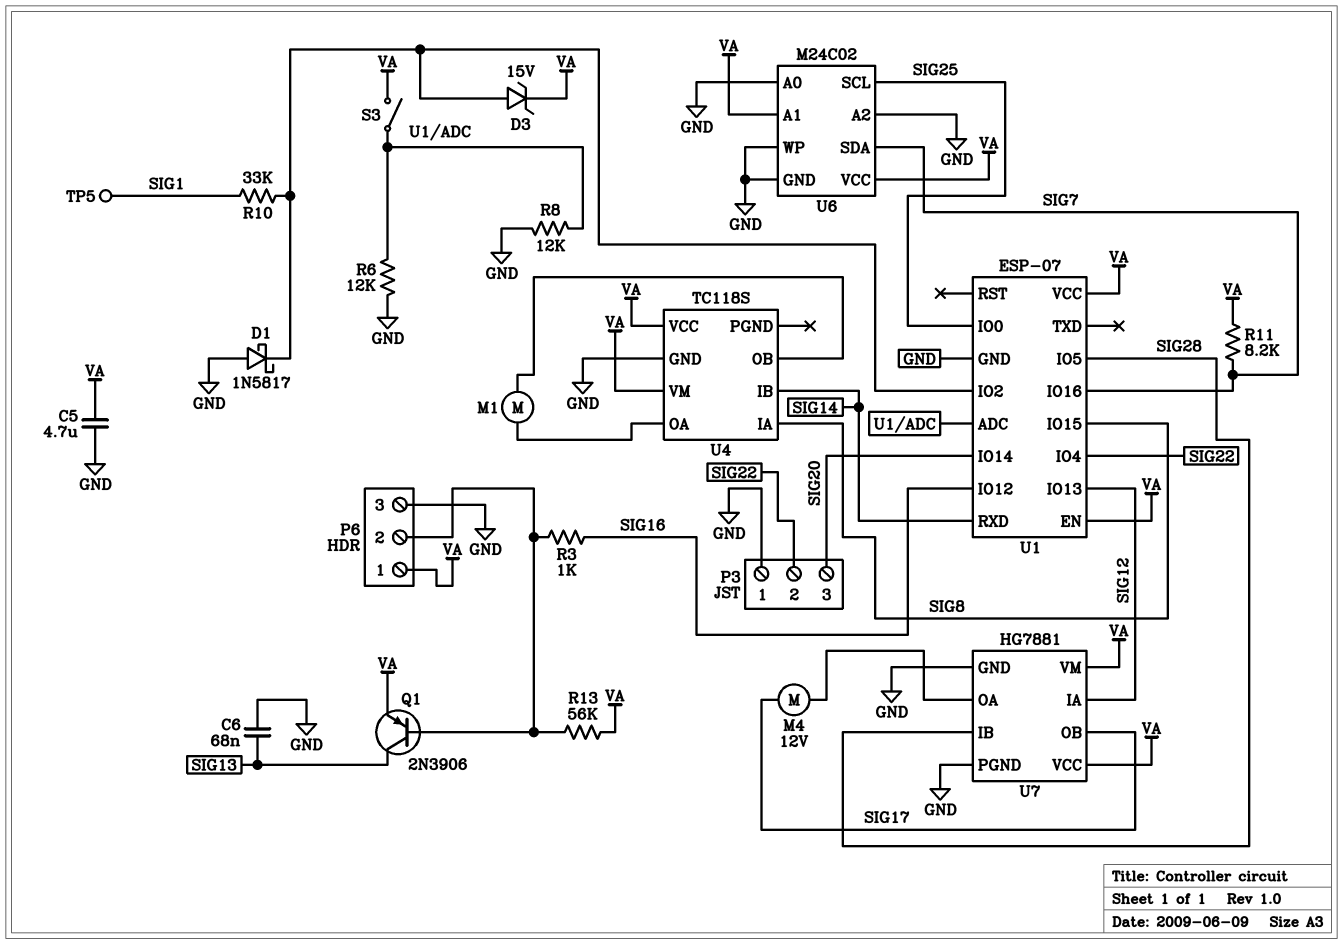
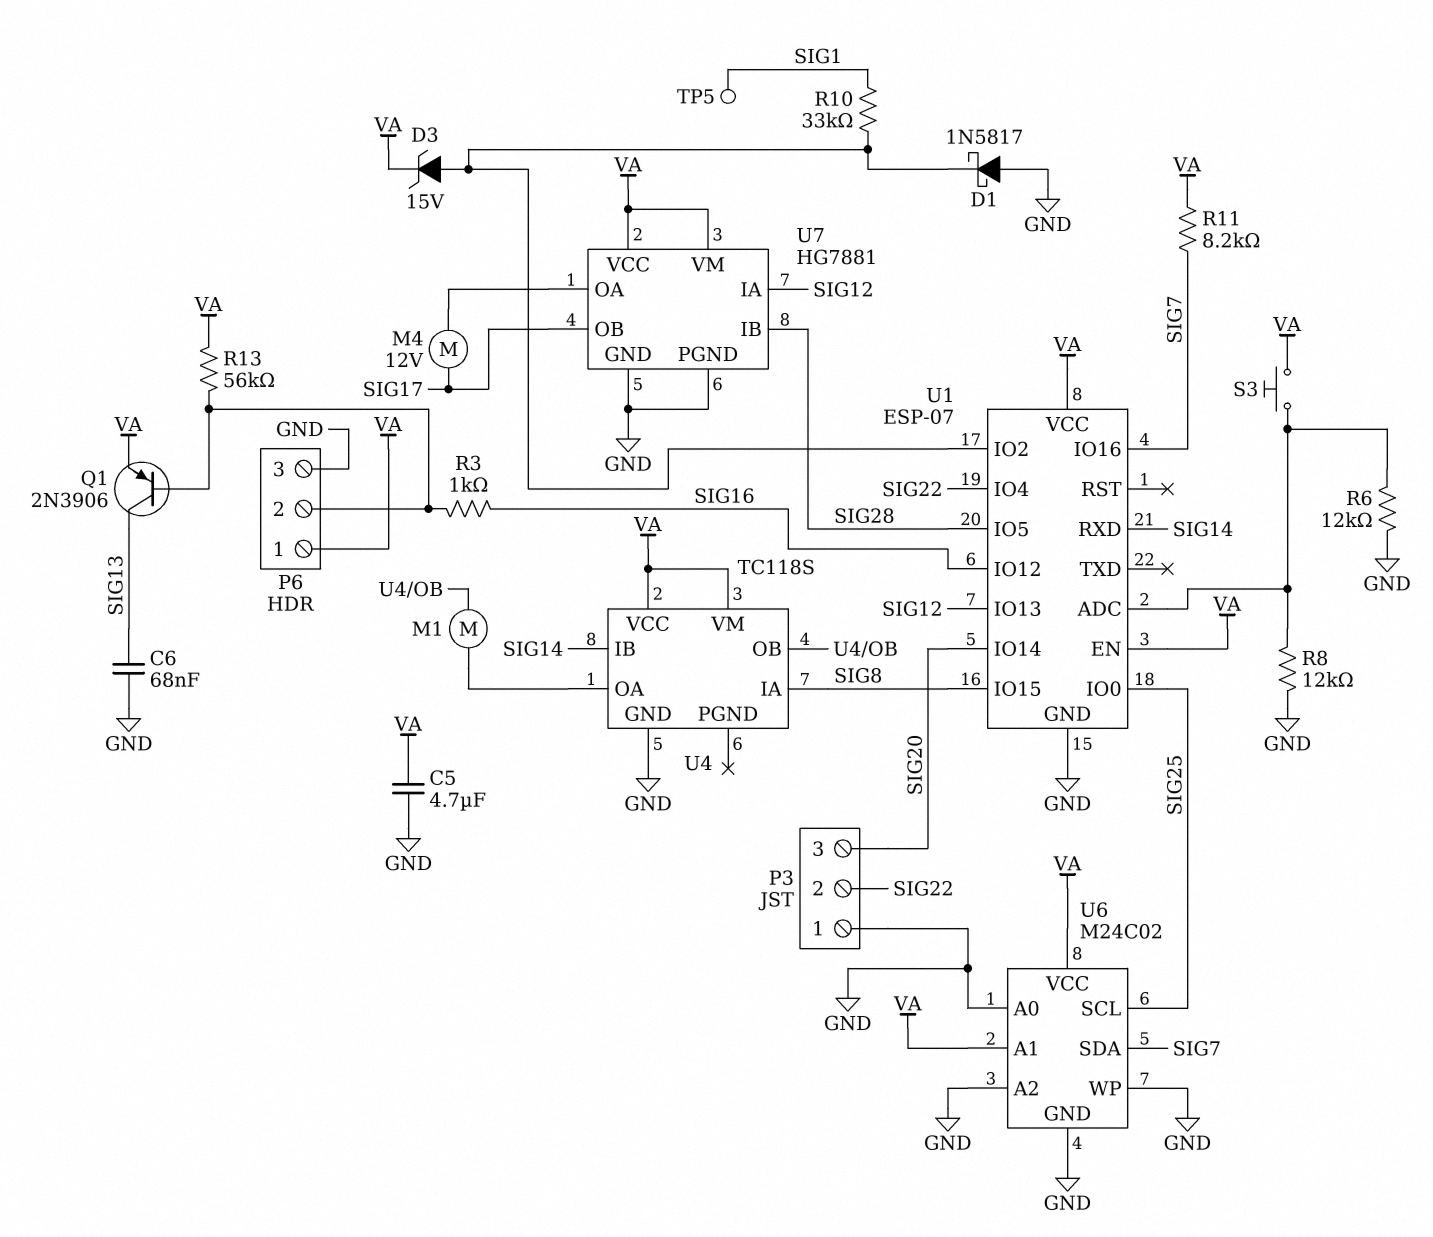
S3: switch (U1/ADC, VA) -> button (U1/ADC, VA)

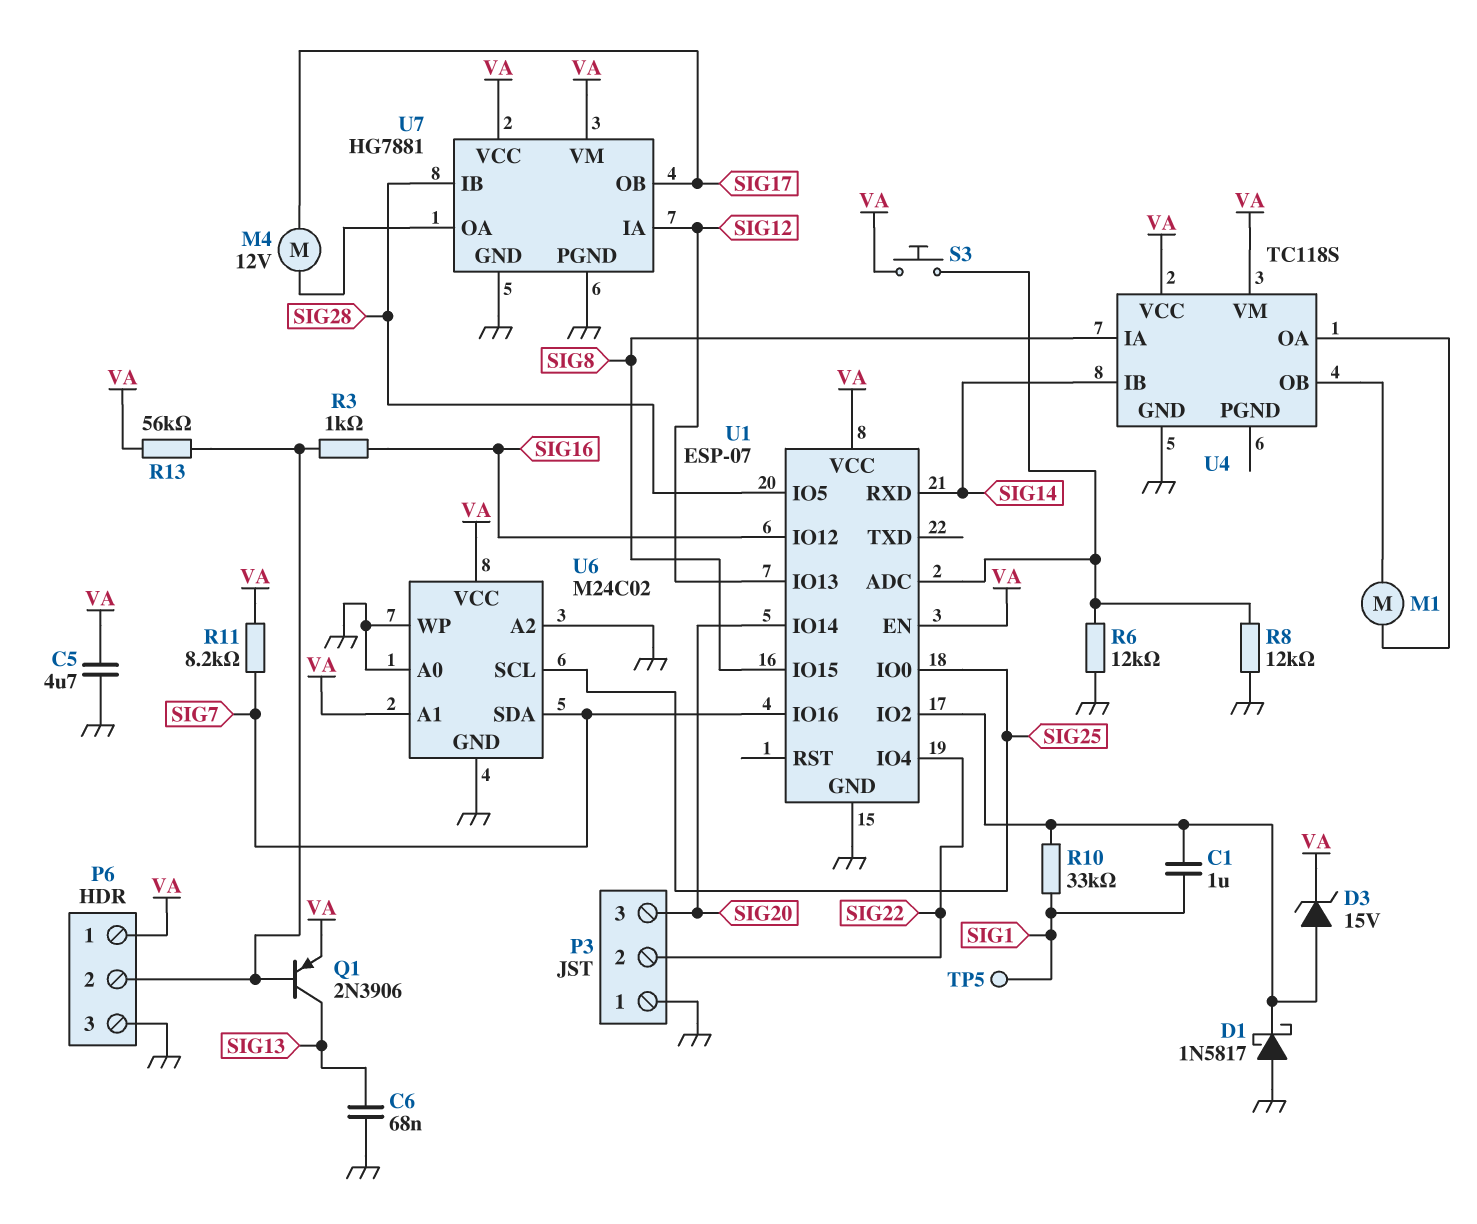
C1: none -> 1uF (SIG1, U1/IO2)

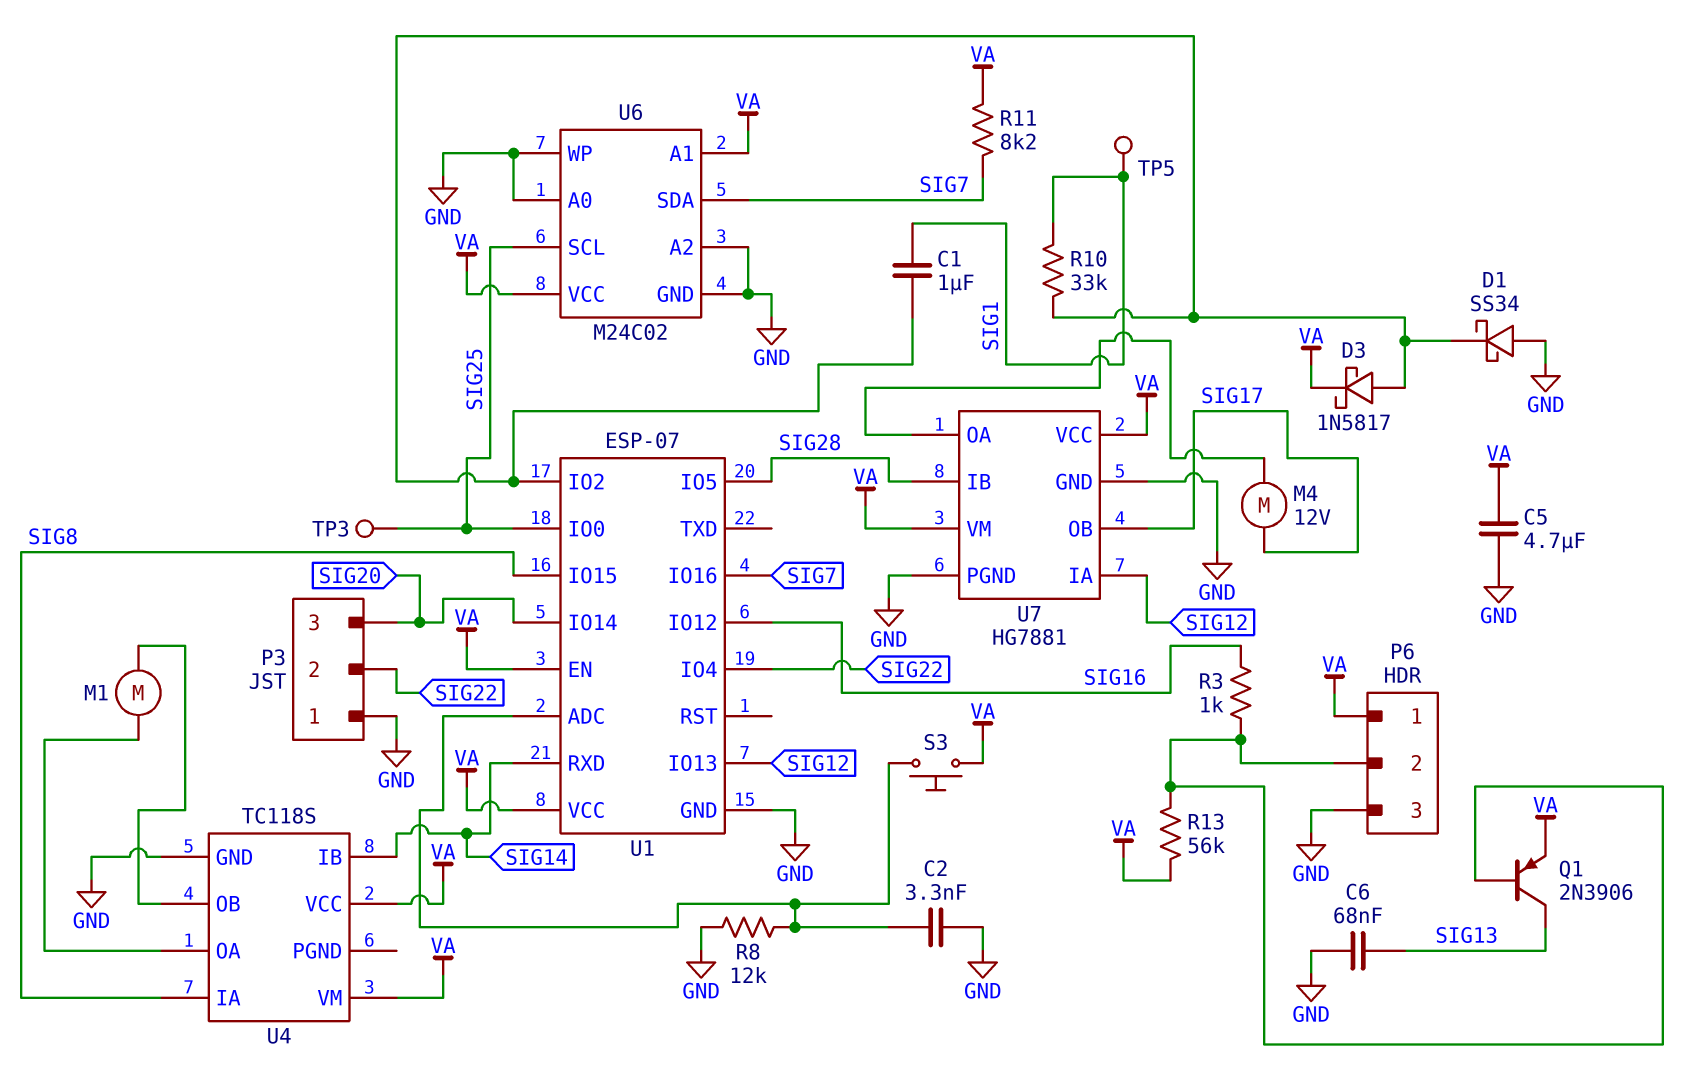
C2: none -> 3.3nF (GND, U1/ADC)
D1: schottky 1N5817 (A GND, K U1/IO2) -> schottky SS34 (A GND, K U1/IO2)
D3: zener 15V (A U1/IO2, K VA) -> schottky 1N5817 (A U1/IO2, K VA)
R6: 12k (GND, U1/ADC) -> none
TP3: none -> test point (SIG25)

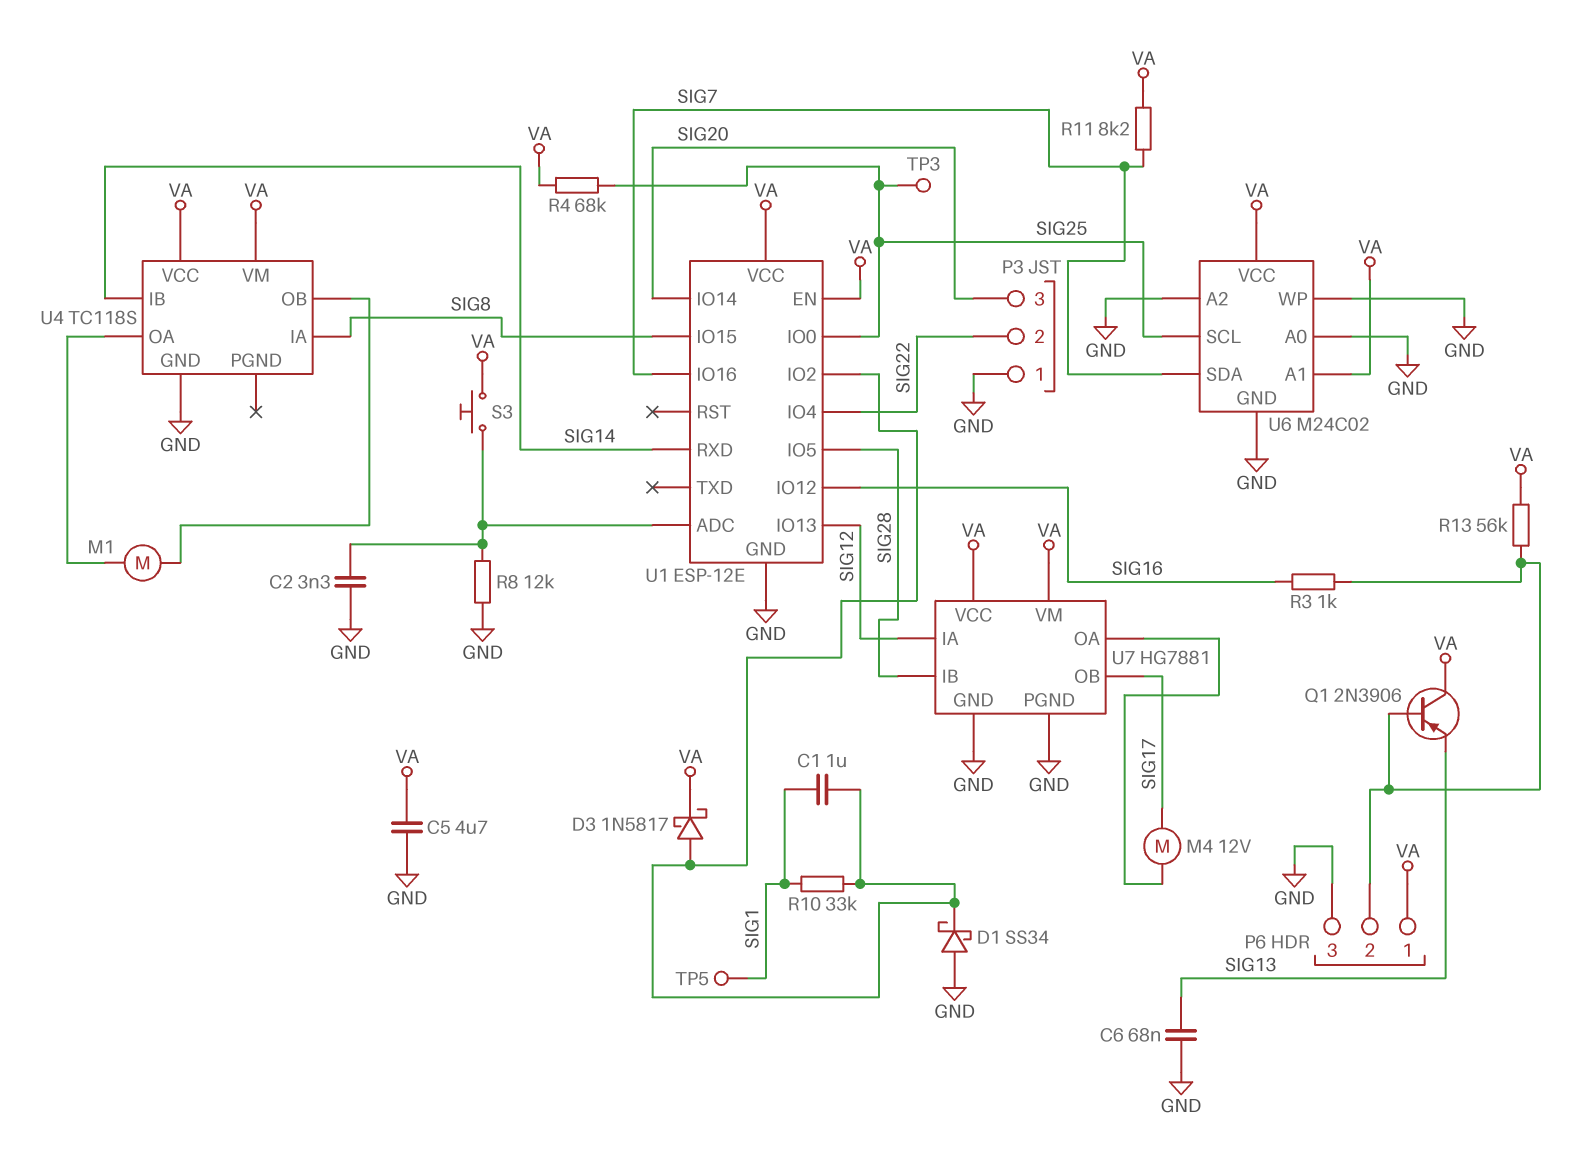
Q1: PNP 2N3906 (B P6/2, C SIG13, E VA) -> PNP 2N3906 (B P6/2, C VA, E SIG13)
R4: none -> 68k (SIG25, VA)
U1: ESP-07 -> ESP-12E

